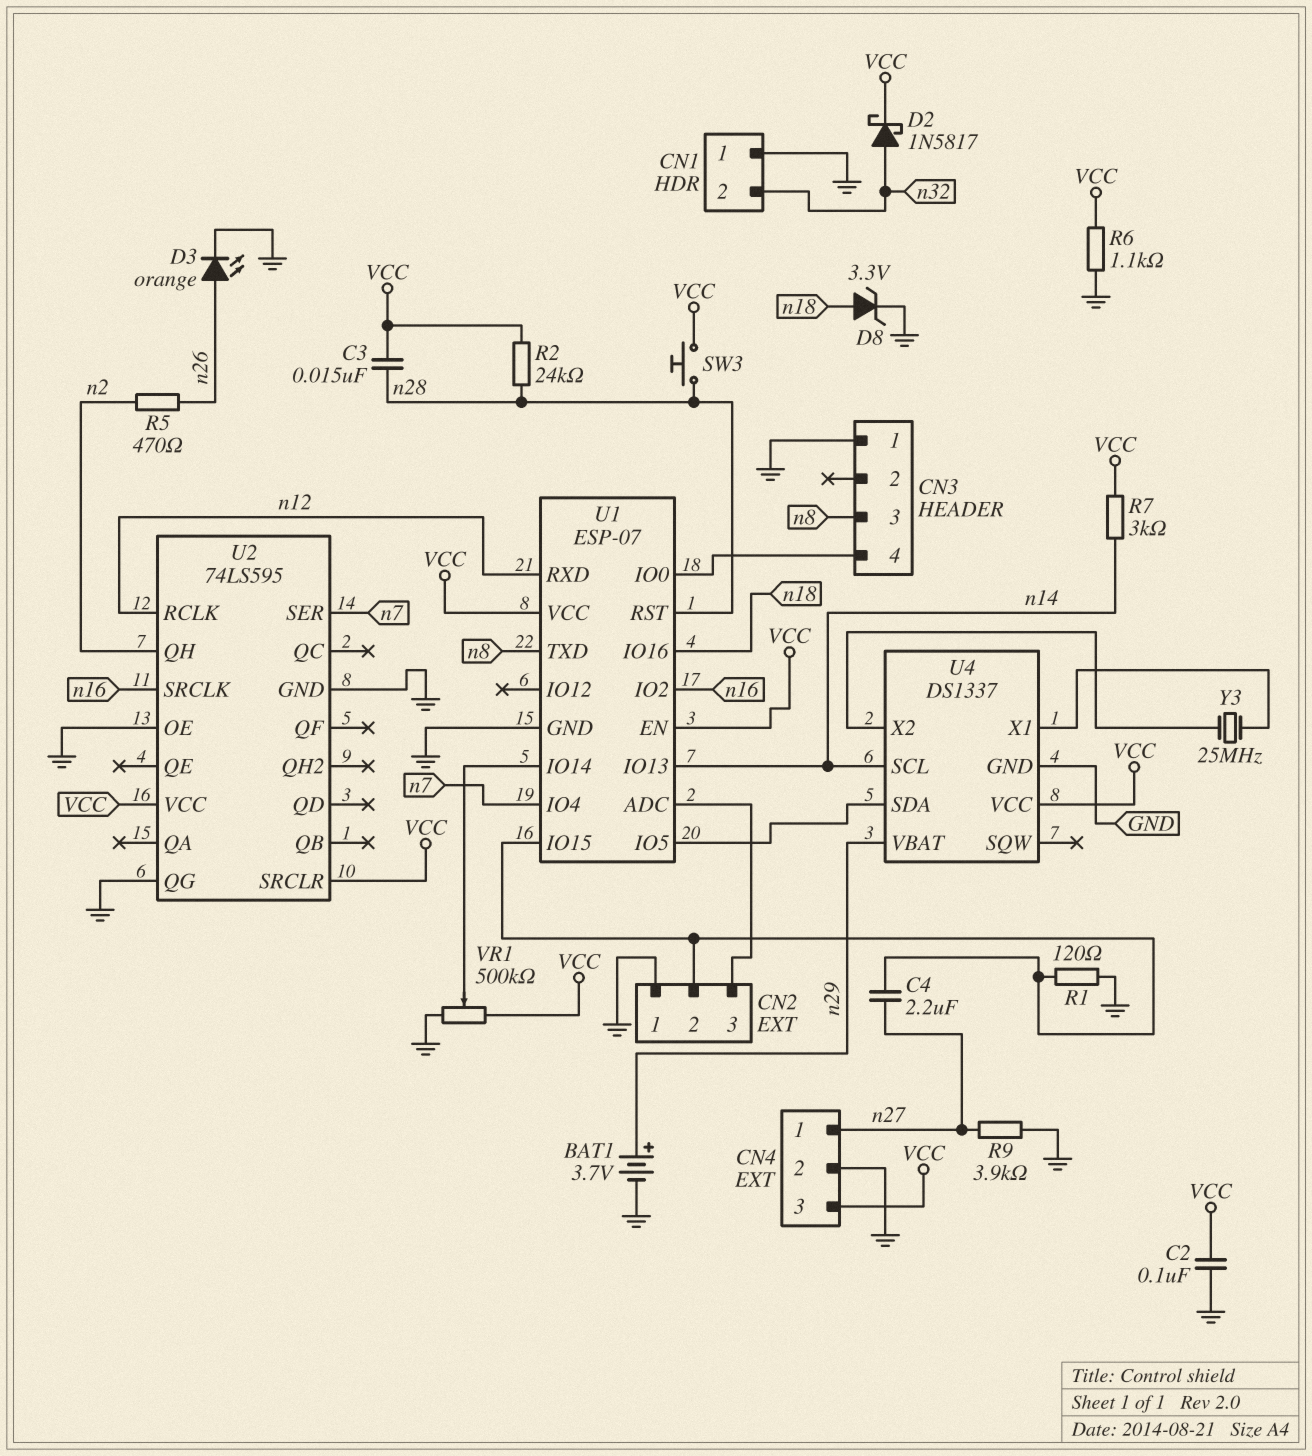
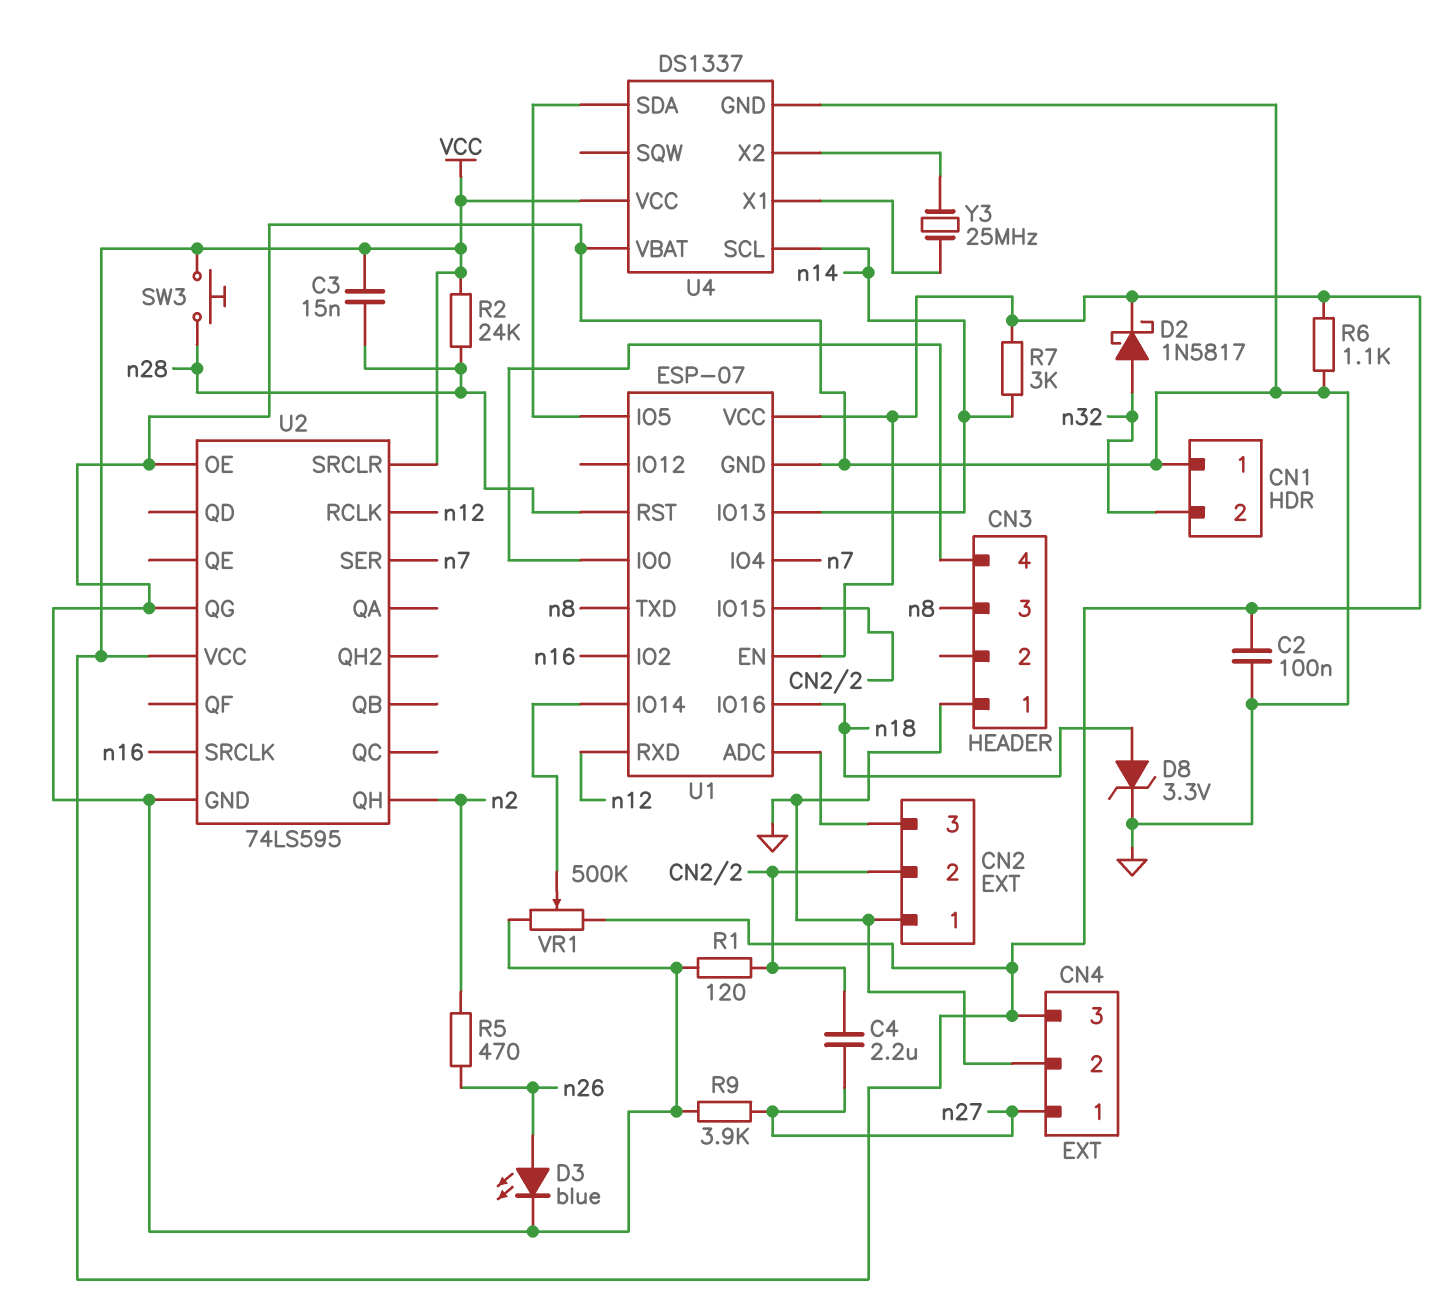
BAT1: 3.7V (plus n29, minus GND) -> none
D3: LED orange (A n26, K GND) -> LED blue (A n26, K GND)
U4 pin VBAT: n29 -> GND

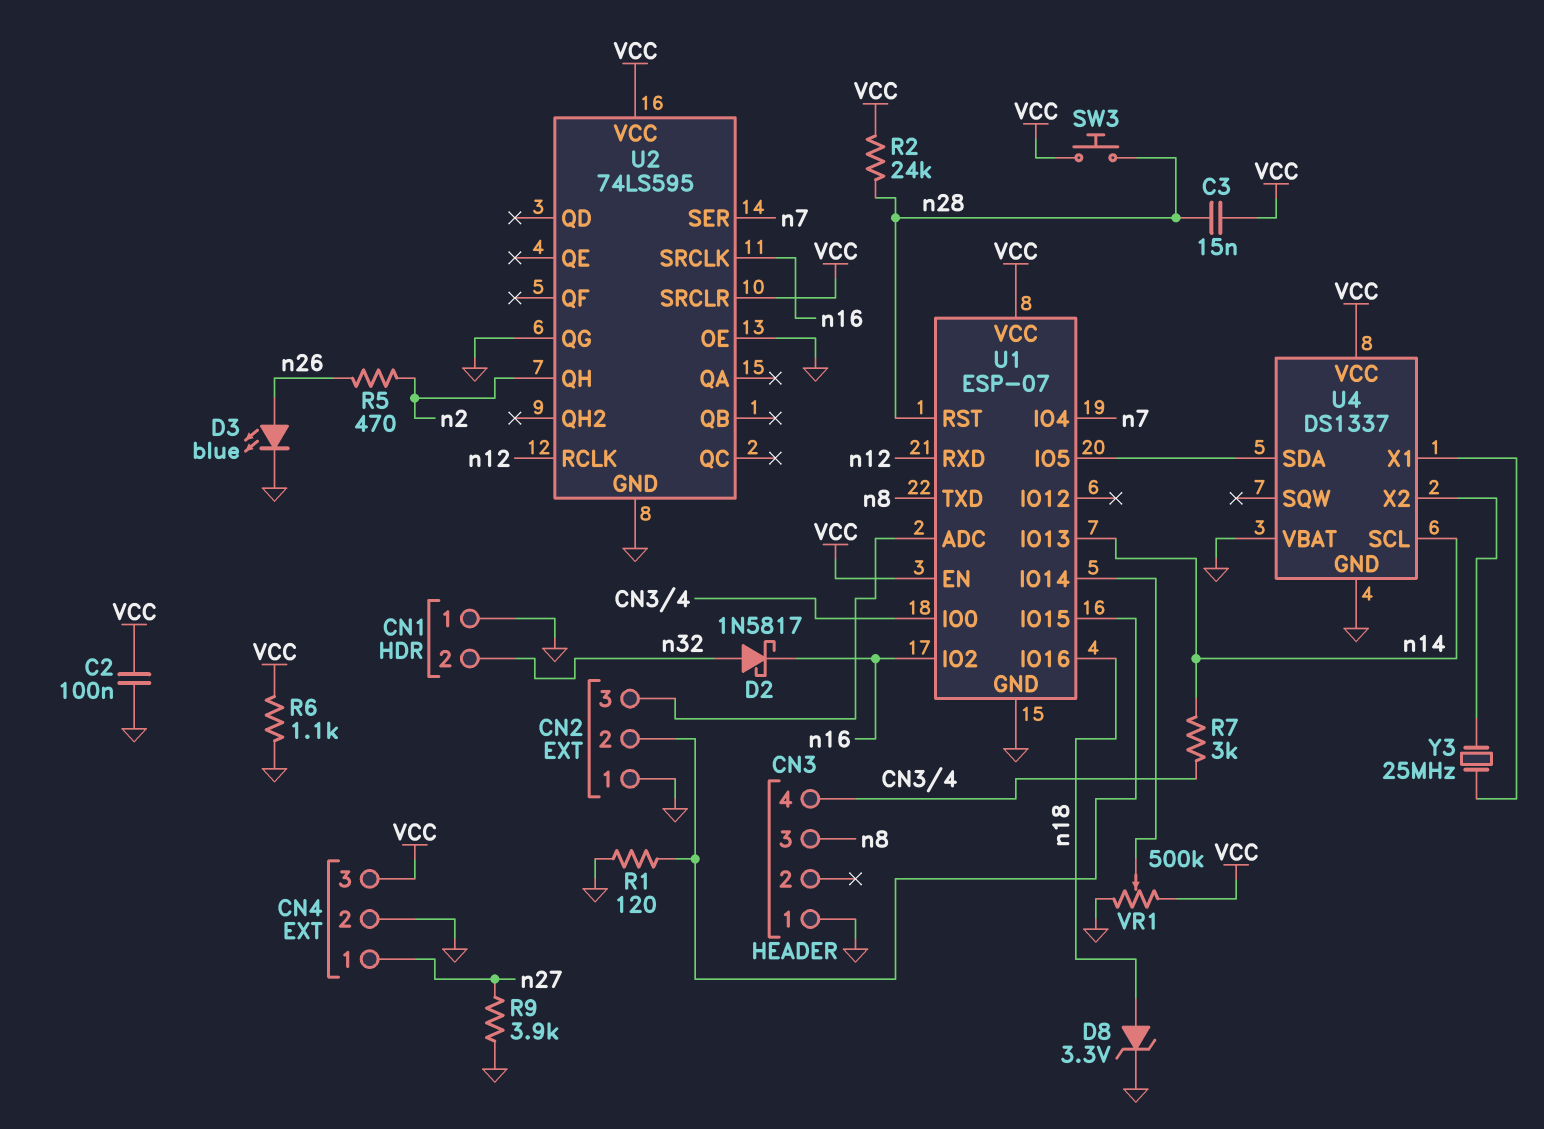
C4: 2.2uF (CN2/2, n27) -> none
D2: schottky 1N5817 (A n32, K VCC) -> schottky 1N5817 (A n32, K n16)
R7: 3k (VCC, n14) -> 3k (CN3/4, n14)

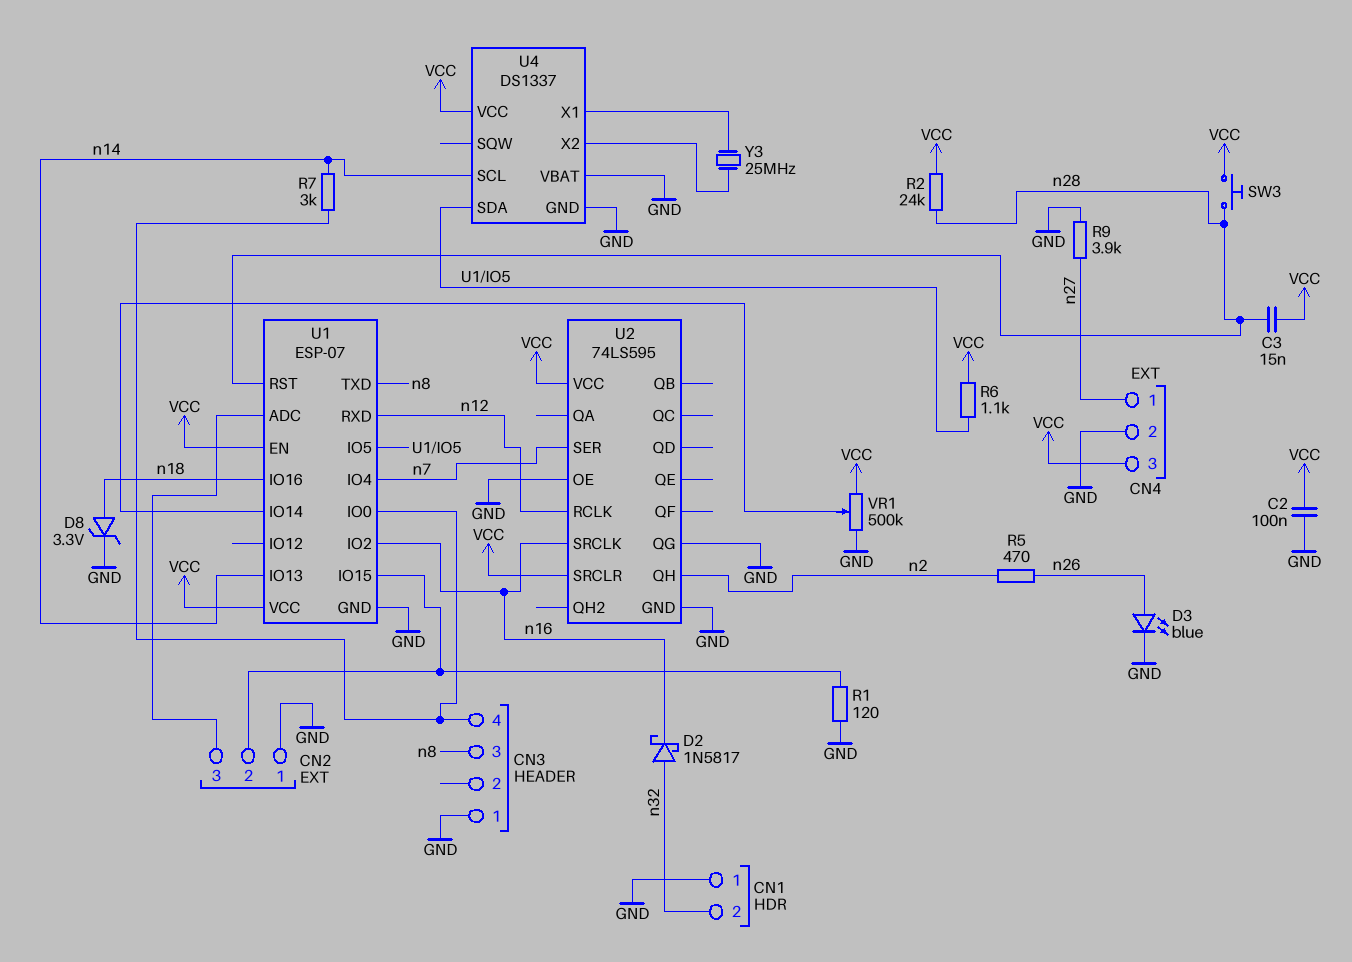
R6: 1.1k (GND, VCC) -> 1.1k (U1/IO5, VCC)

